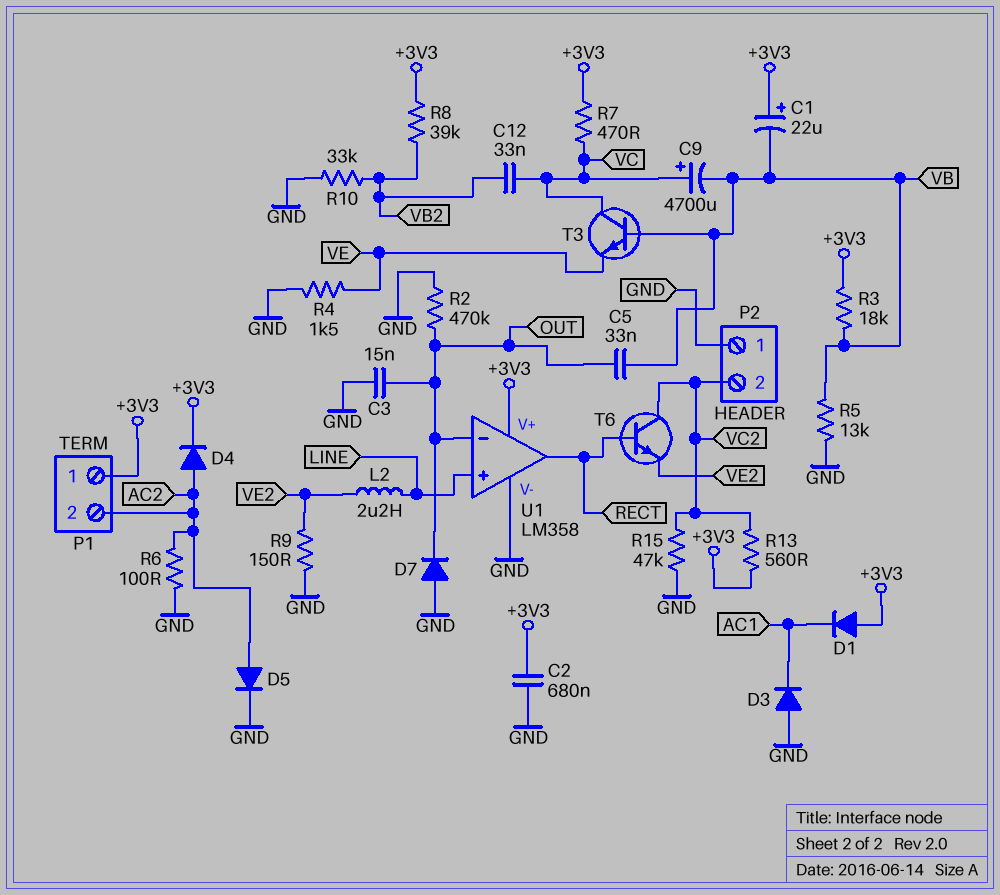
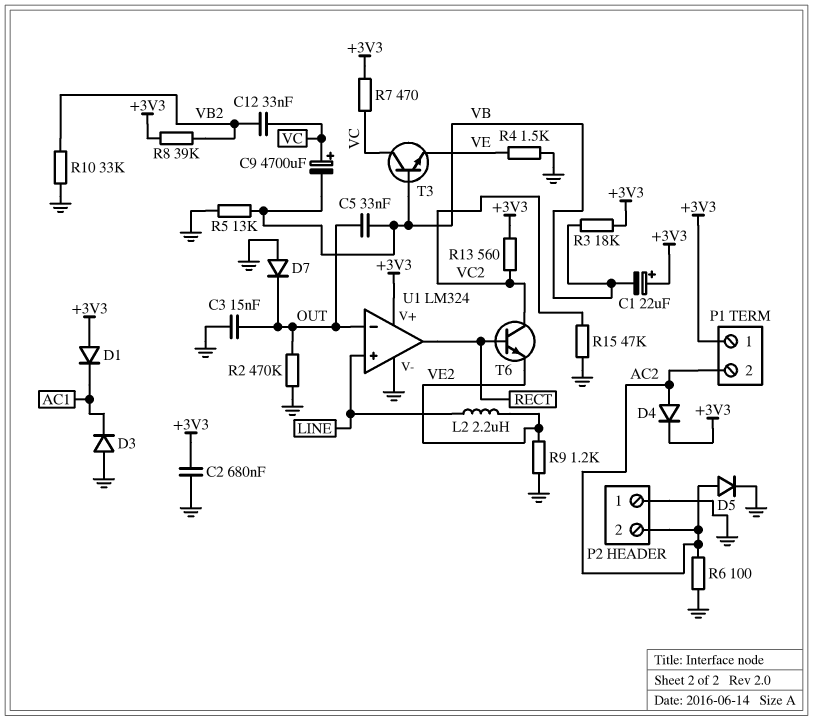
P2 pin 2: VC2 -> AC2
R9: 150 (GND, VE2) -> 1.2k (GND, VE2)
U1: LM358 -> LM324

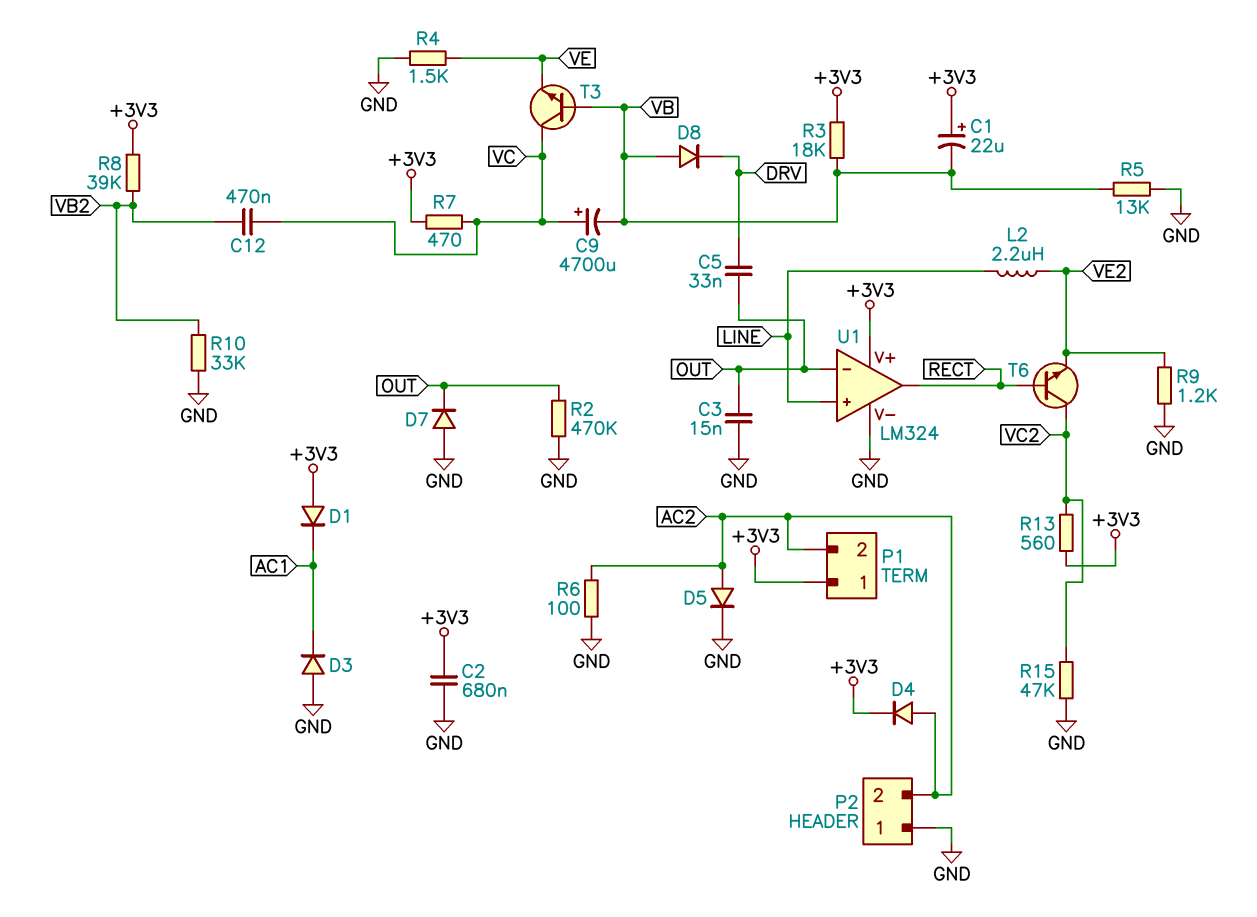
C5: 33nF (OUT, VB) -> 33nF (DRV, OUT)
C12: 33nF (VB2, VC) -> 470nF (VB2, VC)
D8: none -> diode (A VB, K DRV)

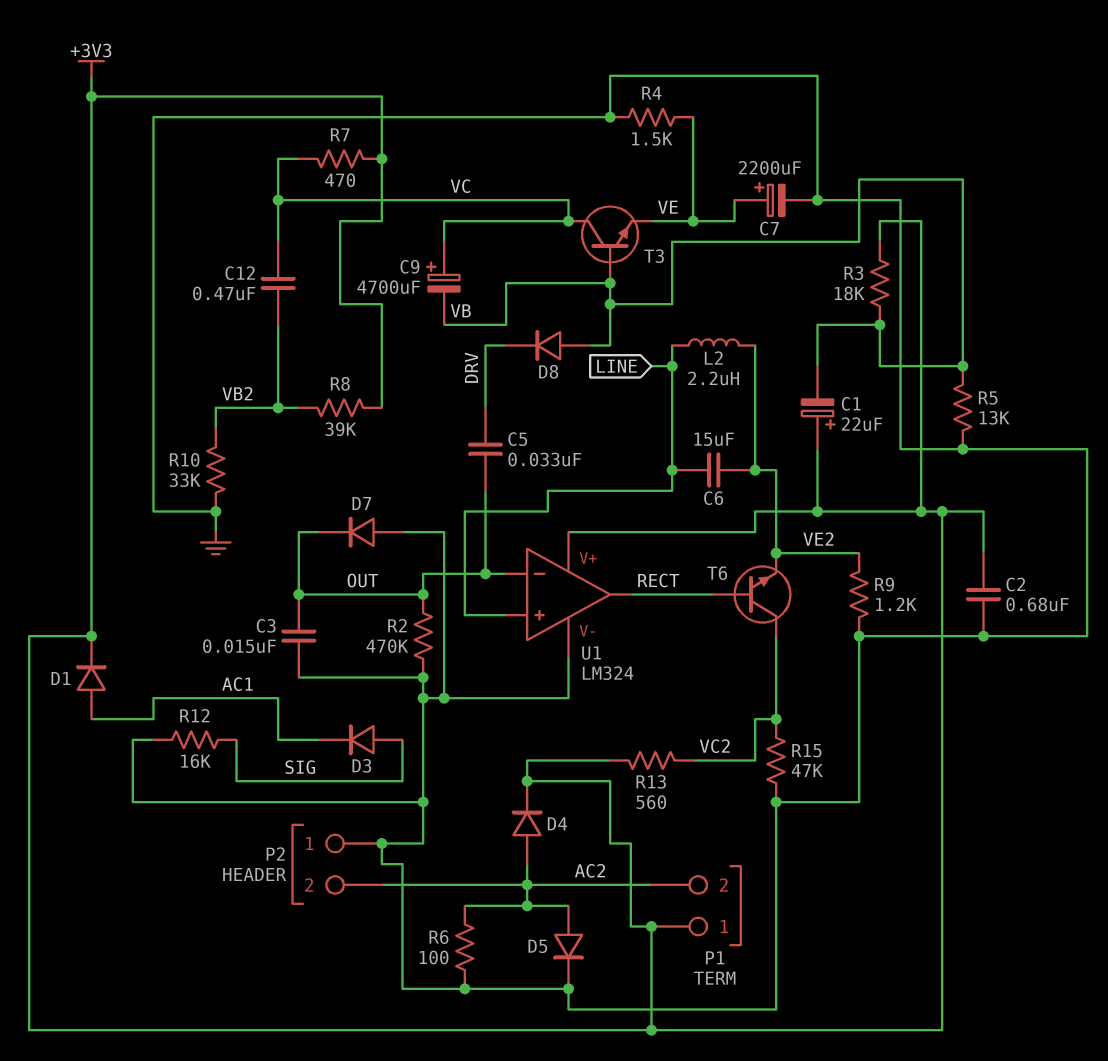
C6: none -> 15uF (LINE, VE2)
C7: none -> 2200uF (plus VE, minus GND)
D1: diode (A +3V3, K AC1) -> diode (A AC1, K +3V3)
D3: diode (A GND, K AC1) -> diode (A SIG, K AC1)
R12: none -> 16k (GND, SIG)

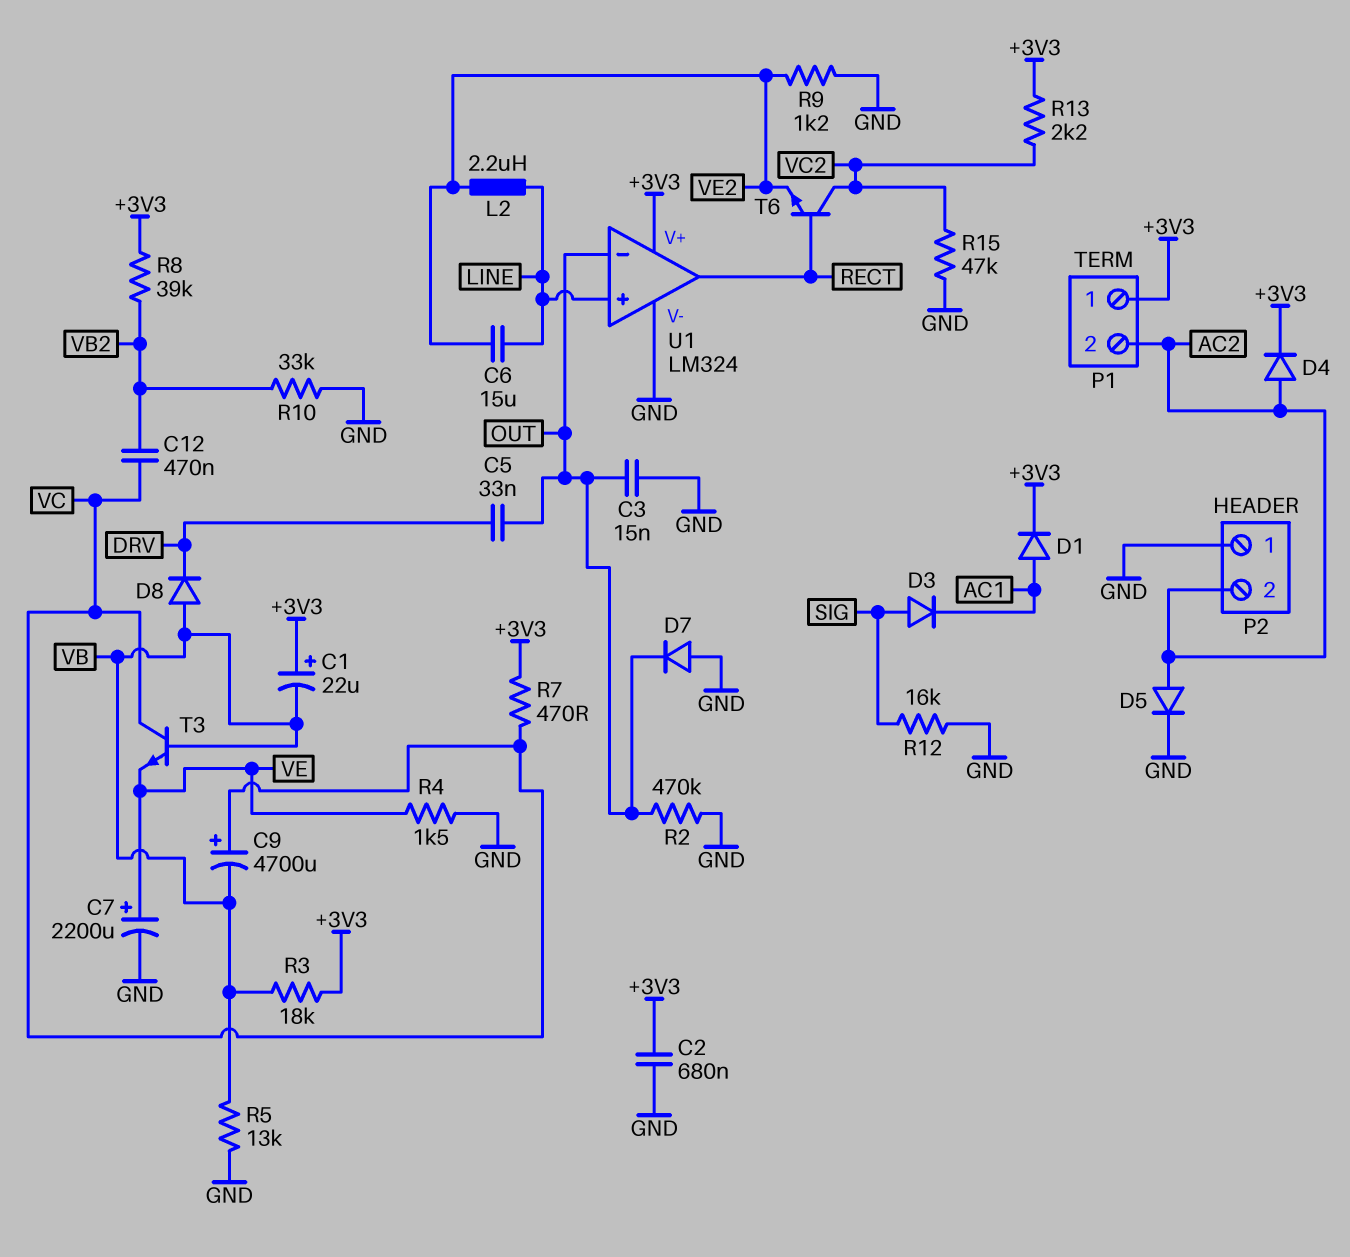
R6: 100 (AC2, GND) -> none
R13: 560 (+3V3, VC2) -> 2.2k (+3V3, VC2)

